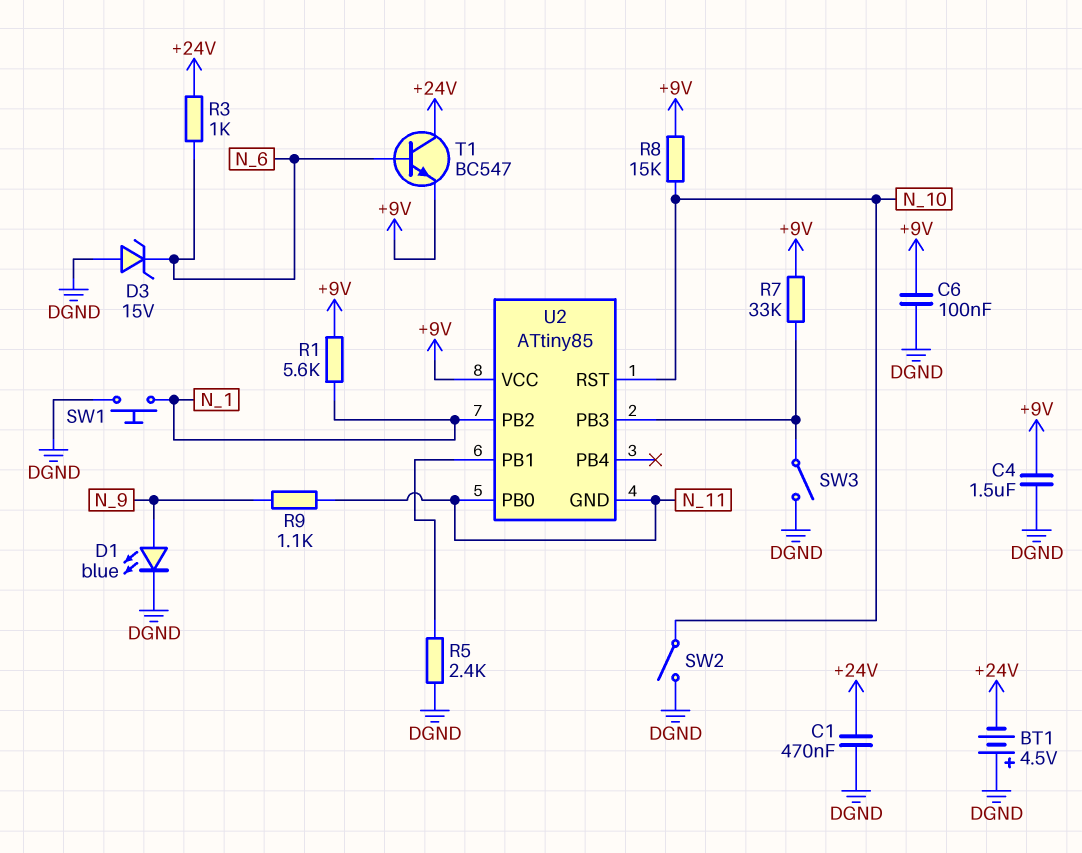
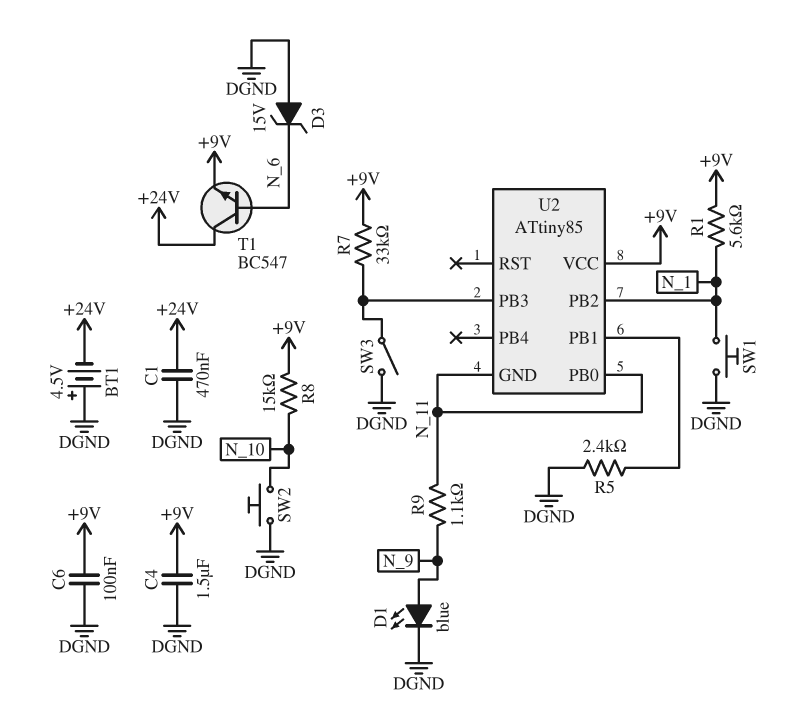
R3: 1k (+24V, N_6) -> none
SW2: switch (DGND, N_10) -> button (DGND, N_10)
U2 pin RST: N_10 -> none

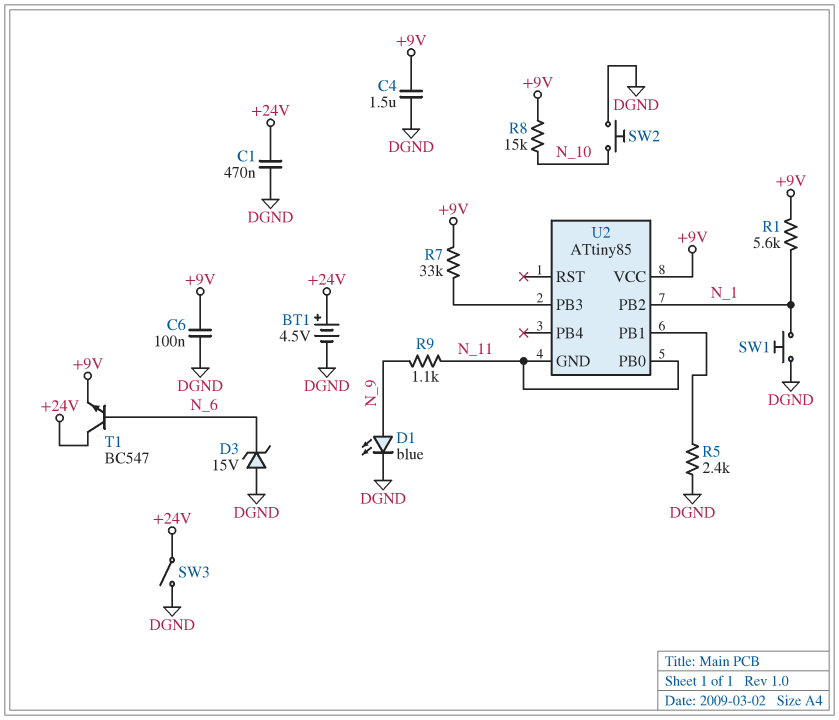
BT1: 4.5V (plus DGND, minus +24V) -> 4.5V (plus +24V, minus DGND)
SW3: switch (DGND, U2/PB3) -> switch (+24V, DGND)

